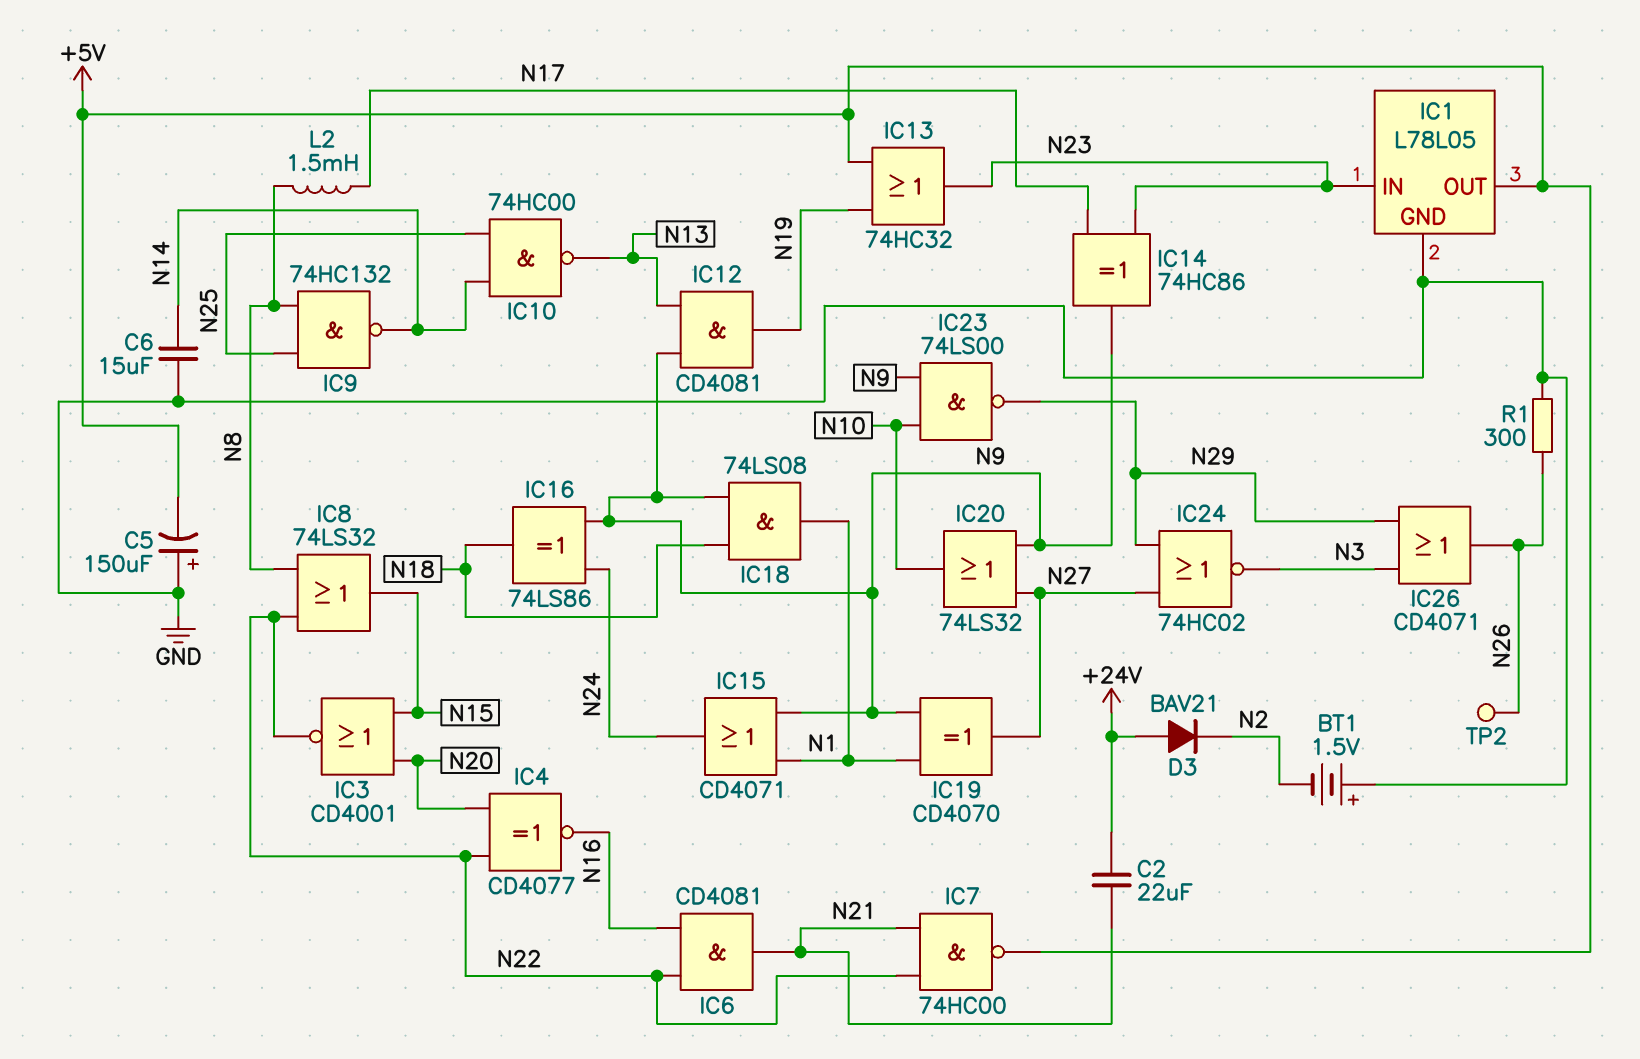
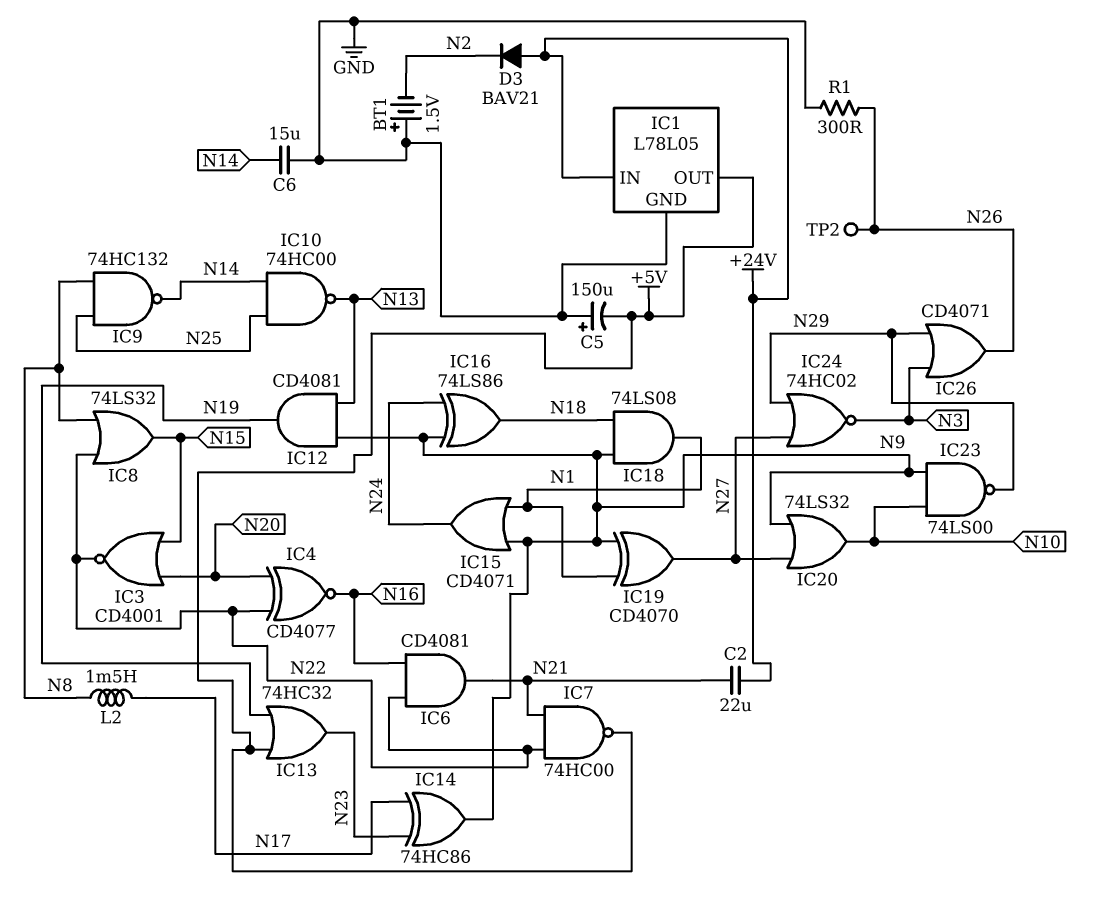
IC1 pin IN: N23 -> +24V

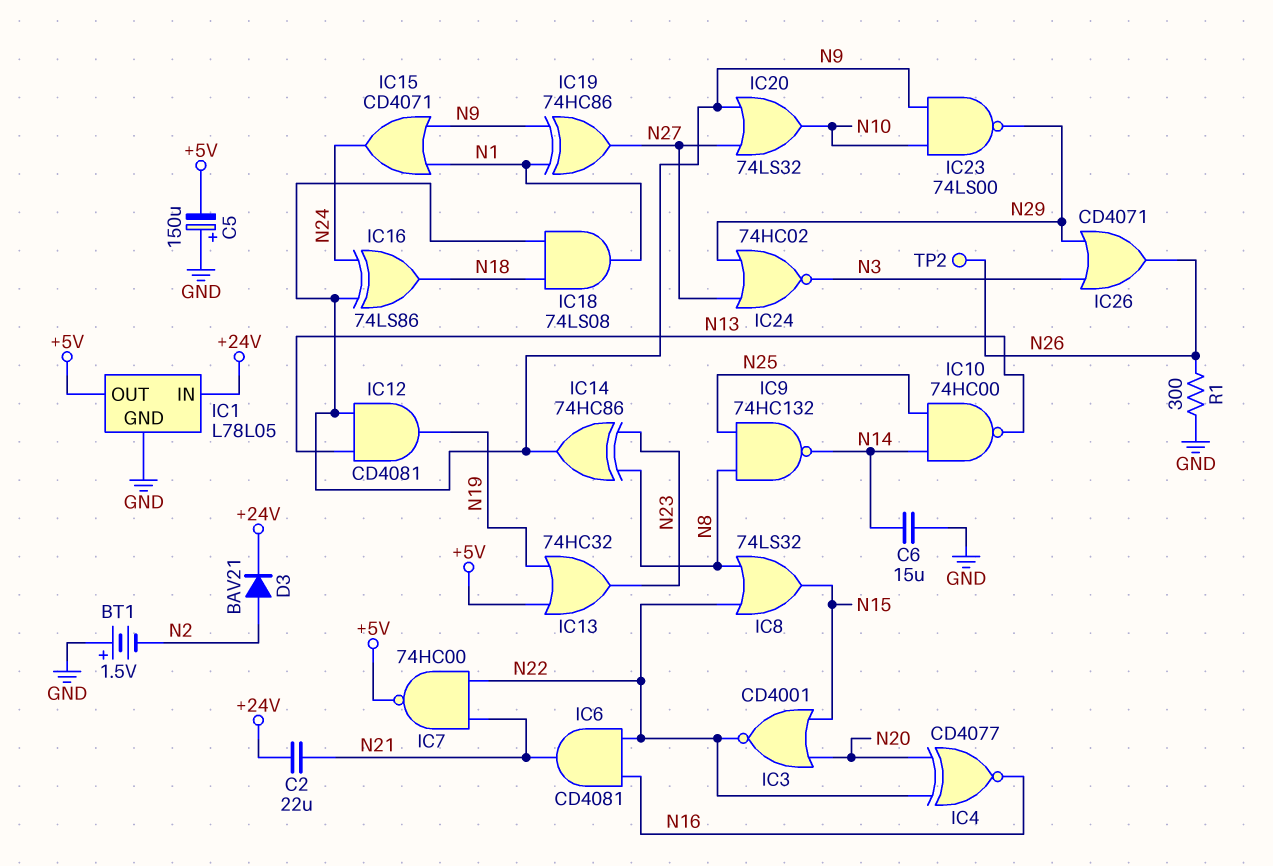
D3: diode BAV21 (A +24V, K N2) -> diode BAV21 (A N2, K +24V)
IC14: XOR 74HC86 (in N17, in N23, out N9) -> XOR 74HC86 (in N8, in N23, out N9)
IC19: XOR CD4070 (in N1, in N9, out N27) -> XOR 74HC86 (in N1, in N9, out N27)
L2: 1.5mH (N8, N17) -> none

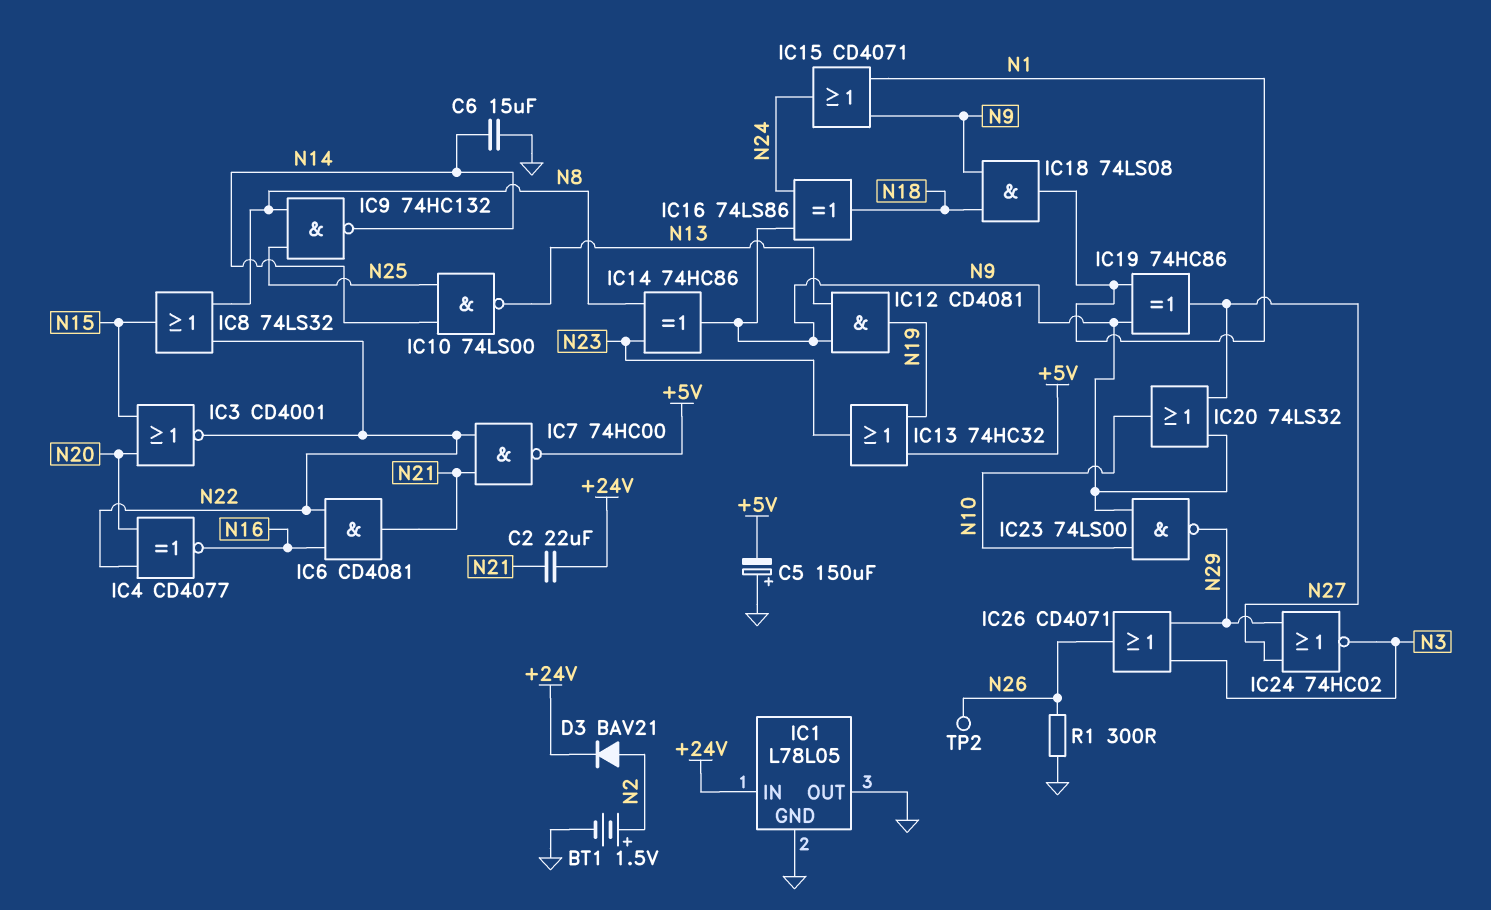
BT1: 1.5V (plus GND, minus N2) -> 1.5V (plus N2, minus GND)
IC1 pin OUT: +5V -> GND
IC10: NAND 74HC00 (in N14, in N25, out N13) -> NAND 74LS00 (in N14, in N25, out N13)

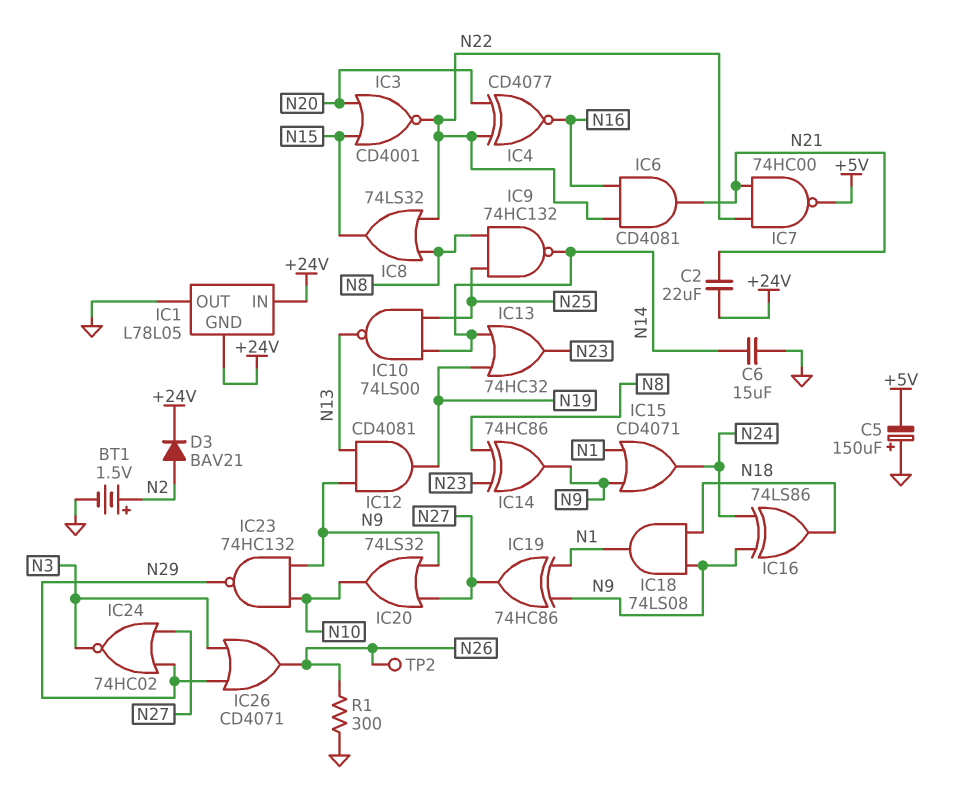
IC1 pin GND: GND -> +24V
IC13: OR 74HC32 (in +5V, in N19, out N23) -> OR 74HC32 (in N14, in N19, out N23)
IC23: NAND 74LS00 (in N9, in N10, out N29) -> NAND 74HC132 (in N9, in N10, out N29)

